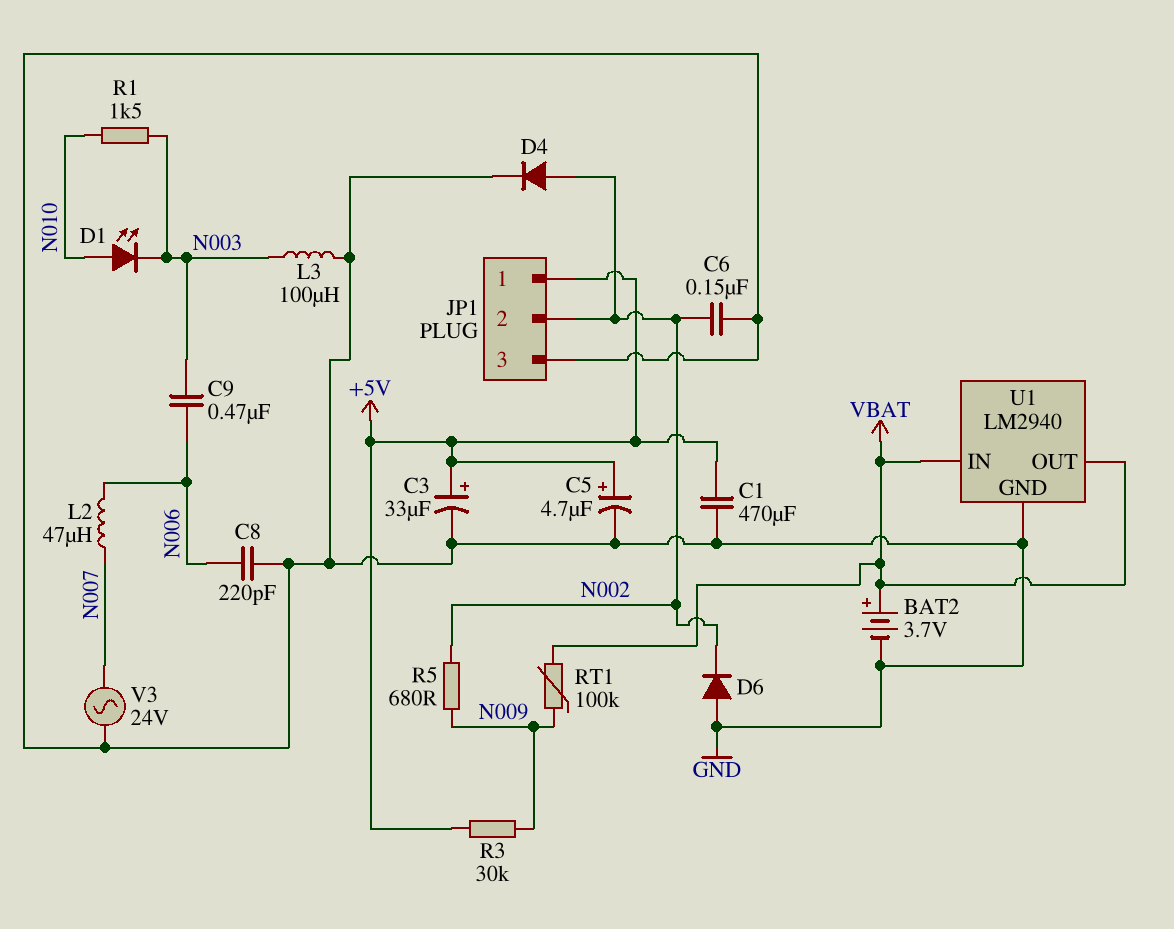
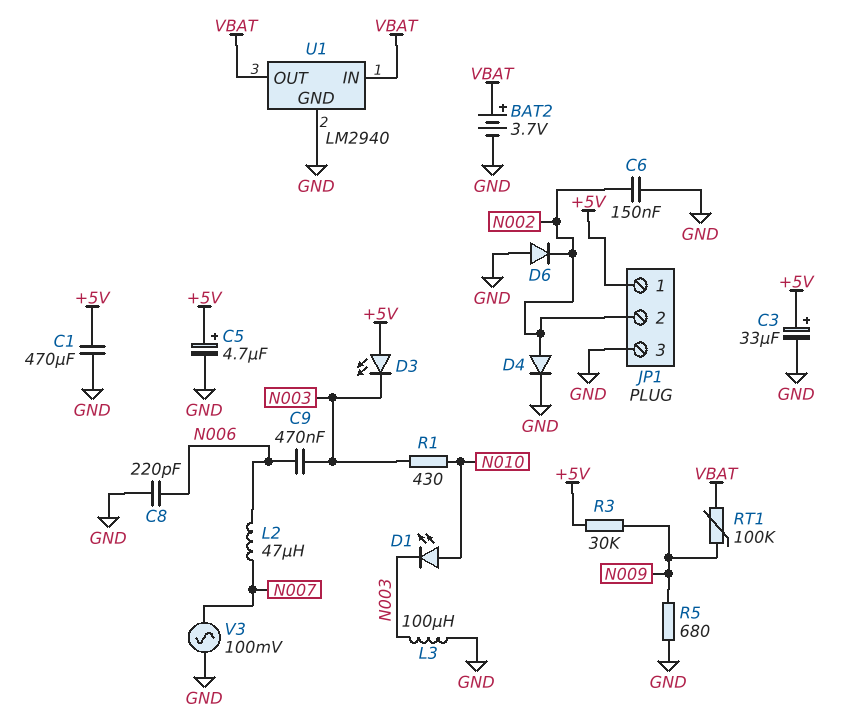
D3: none -> LED (A +5V, K N003)
R1: 1.5k (N003, N010) -> 430 (N003, N010)
R5: 680 (N002, N009) -> 680 (GND, N009)
V3: AC 24V (GND, N007) -> AC 100mV (GND, N007)

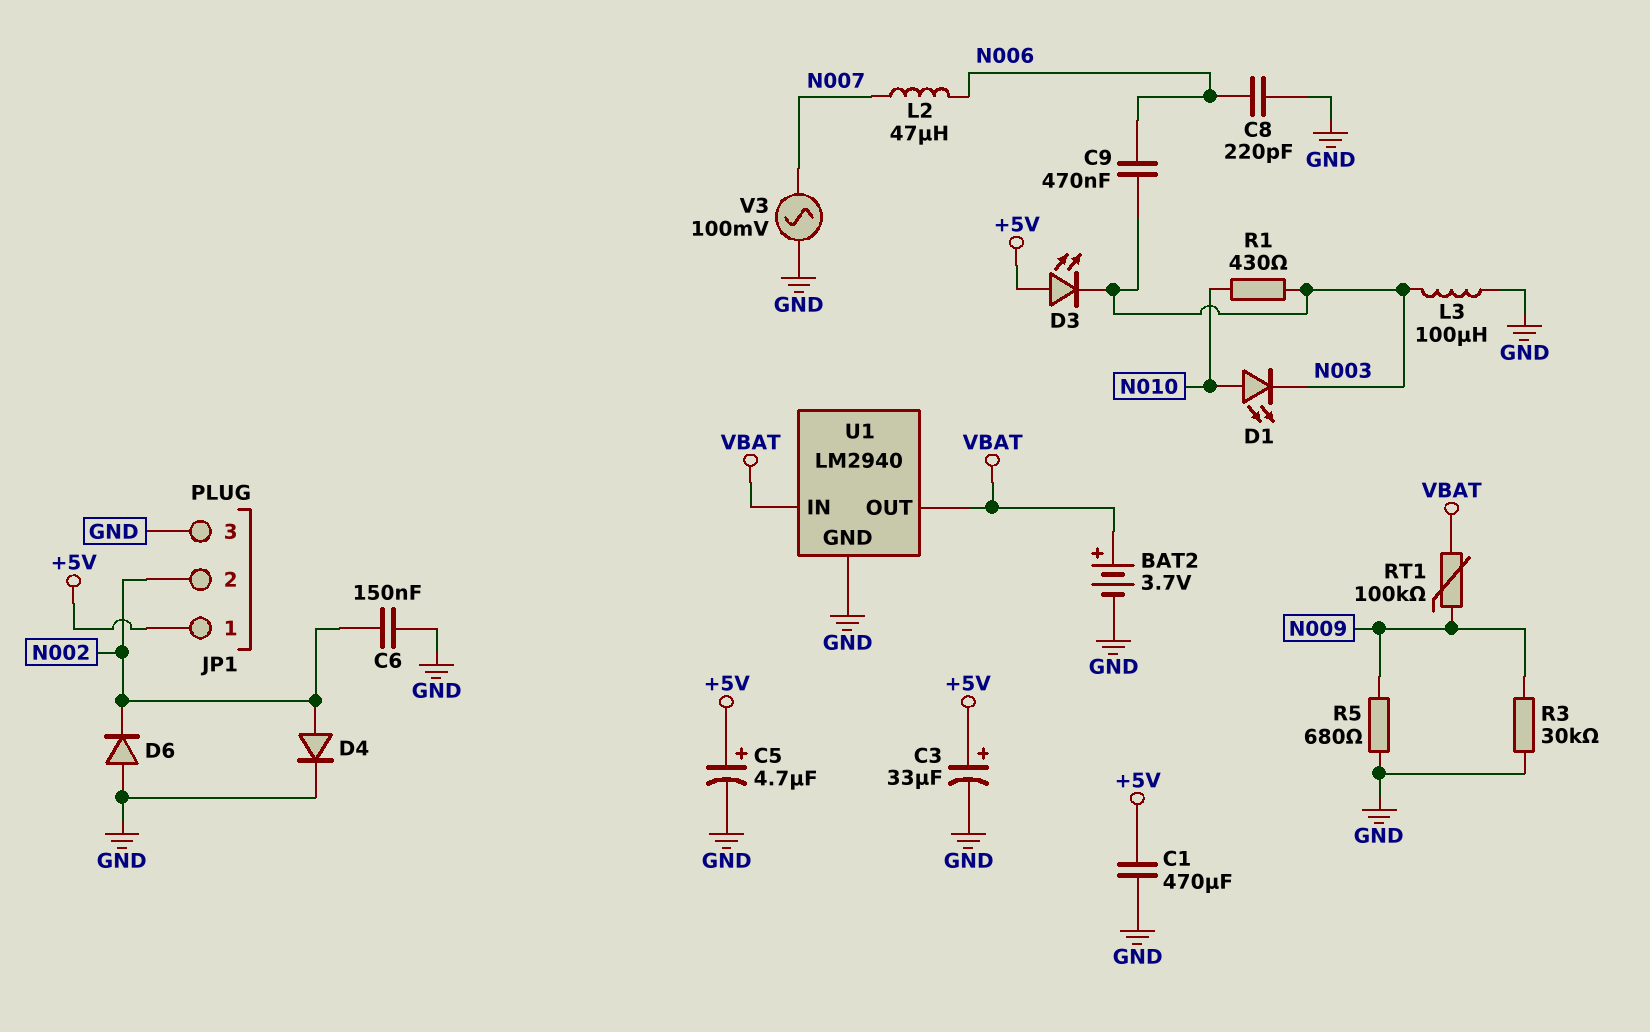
R3: 30k (+5V, N009) -> 30k (GND, N009)

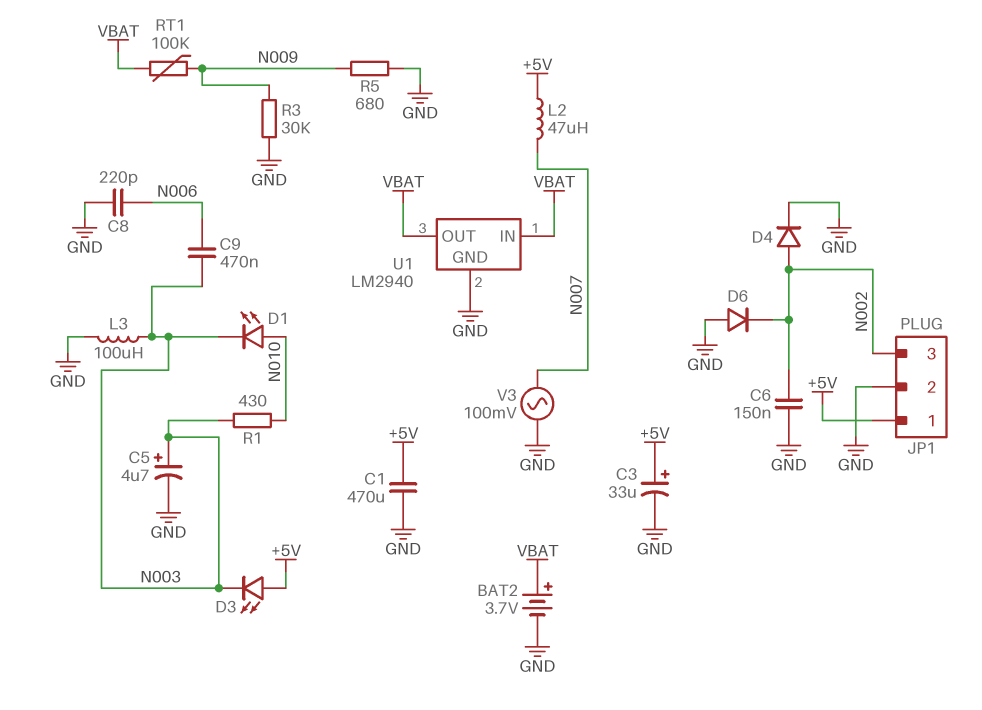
C5: 4.7uF (plus +5V, minus GND) -> 4.7uF (plus N003, minus GND)
JP1 pin 2: N002 -> GND
JP1 pin 3: GND -> N002
L2: 47uH (N006, N007) -> 47uH (+5V, N007)

